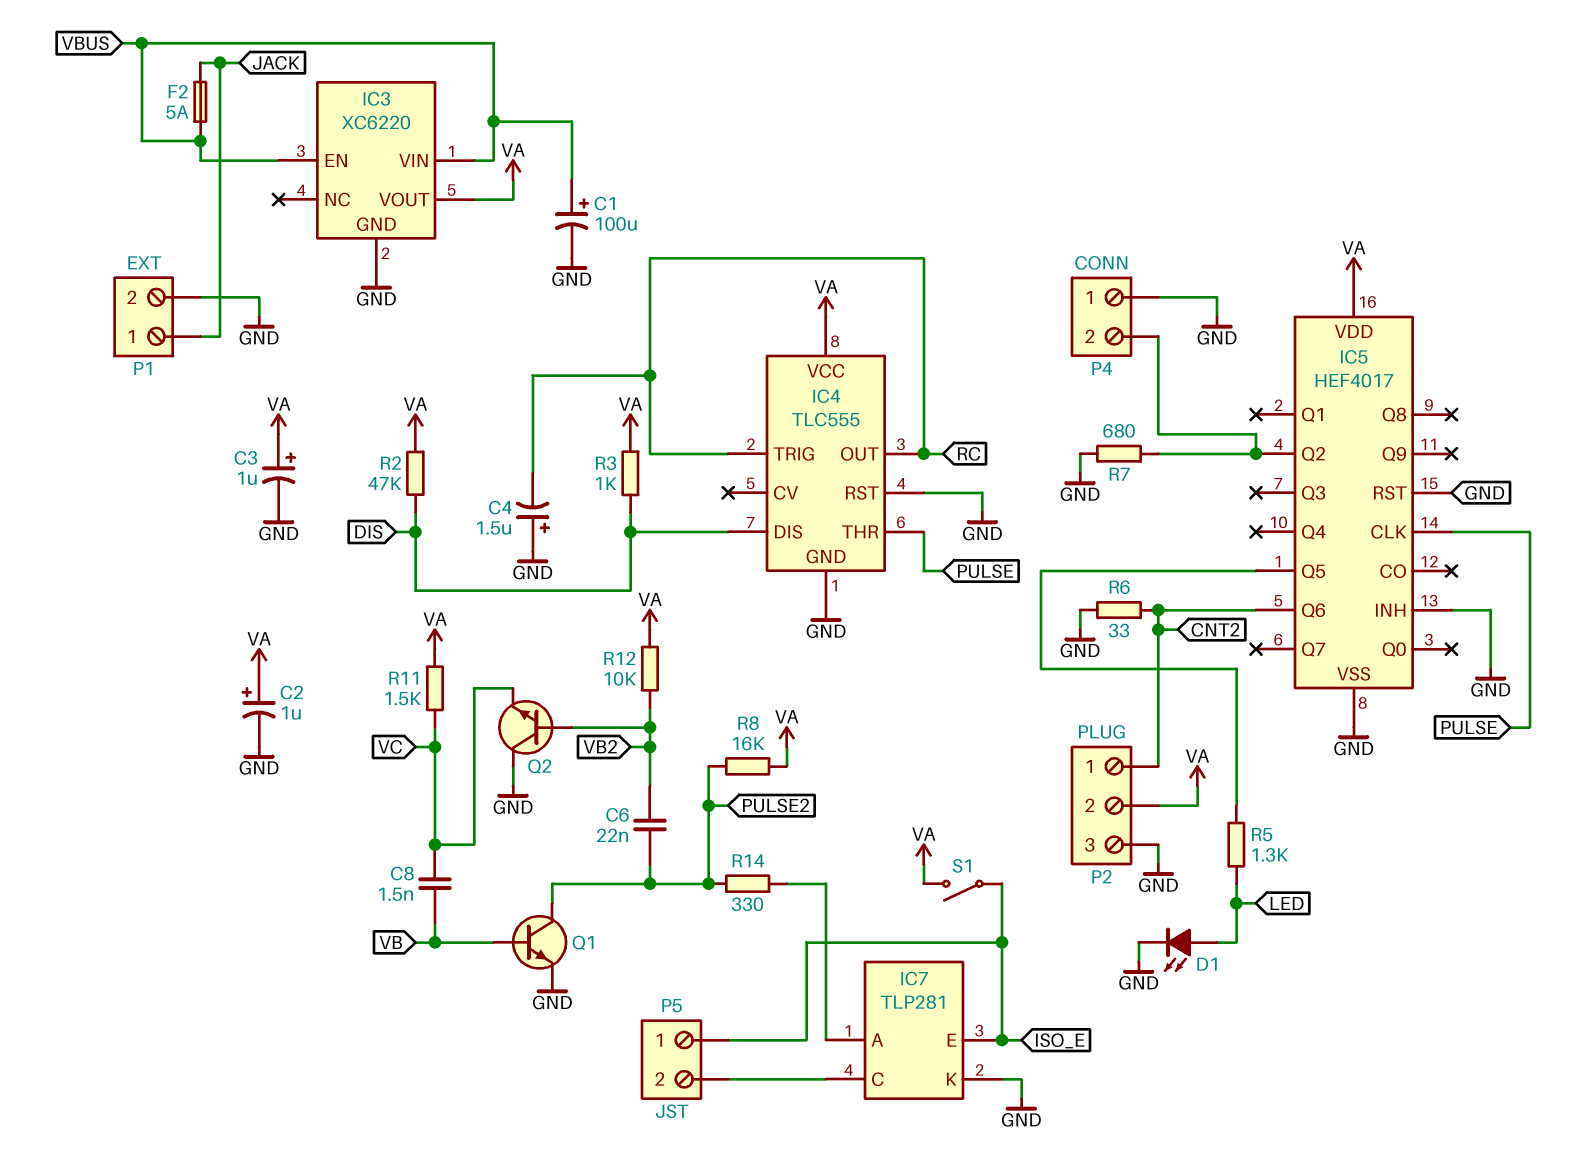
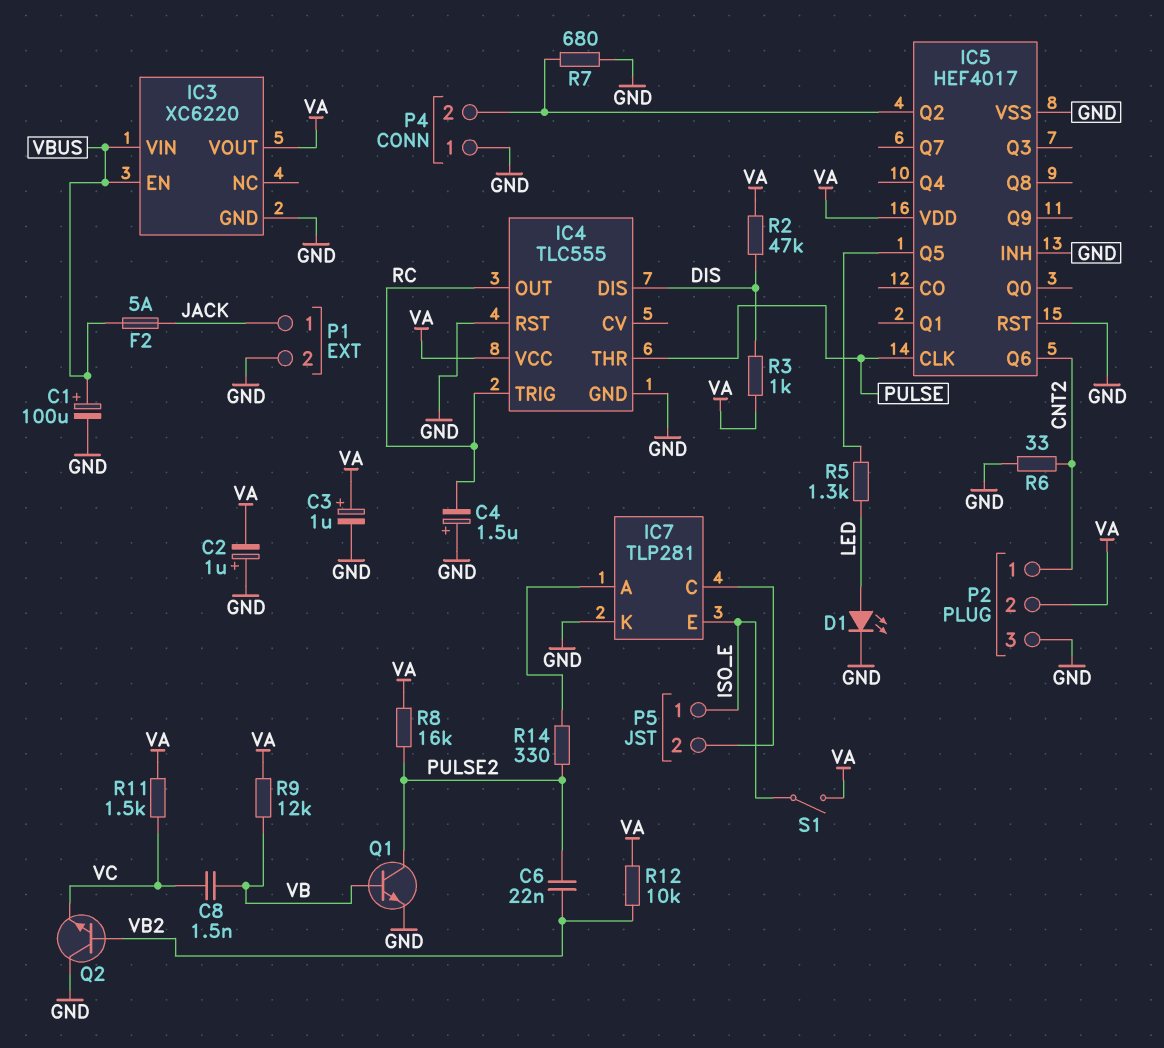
C2: 1uF (plus VA, minus GND) -> 1uF (plus GND, minus VA)
R9: none -> 12k (VA, VB)

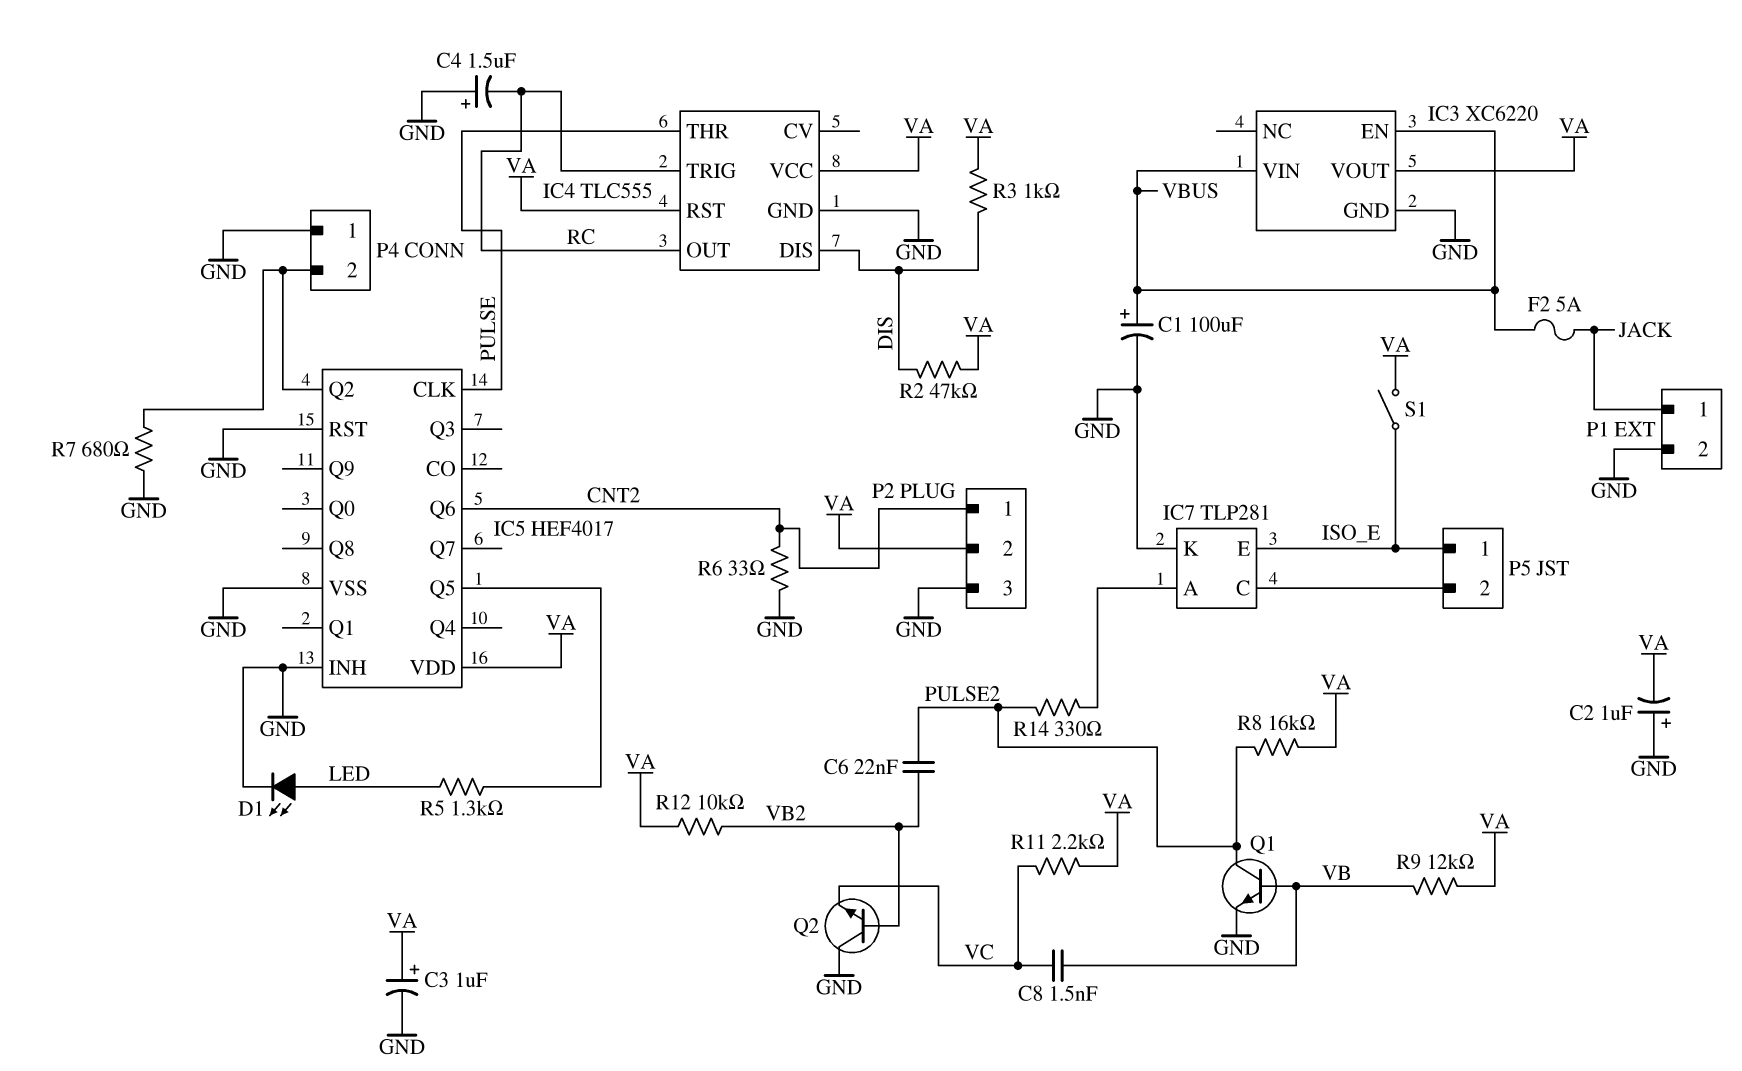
IC4 pin RST: GND -> VA
R11: 1.5k (VA, VC) -> 2.2k (VA, VC)

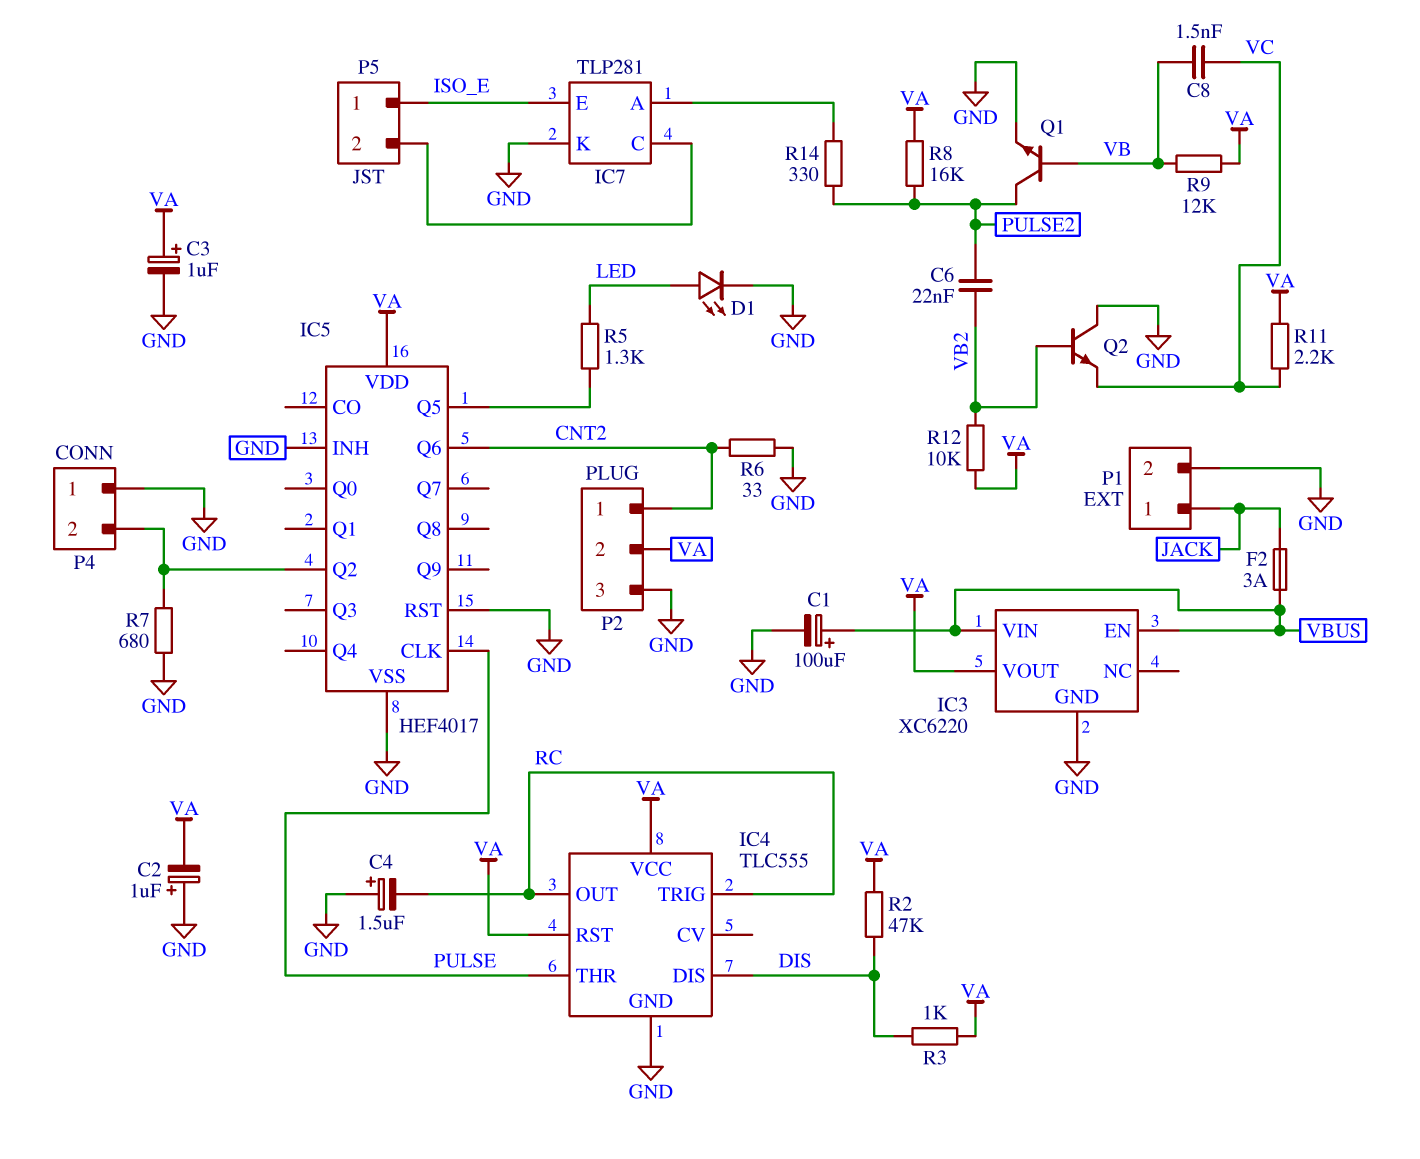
F2: 5A (JACK, VBUS) -> 3A (JACK, VBUS)
S1: switch (ISO_E, VA) -> none

